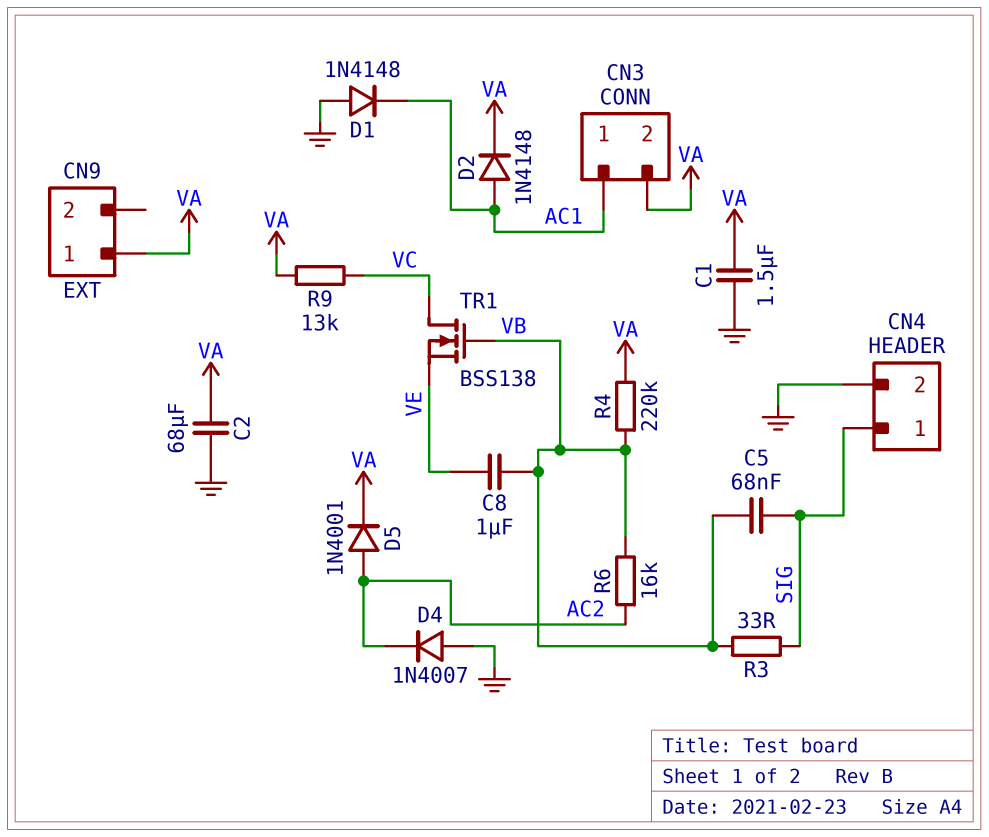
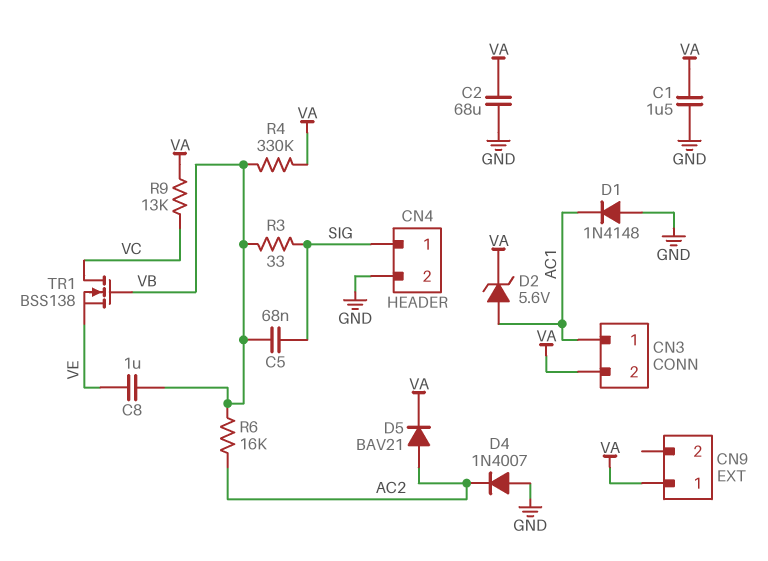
D2: diode 1N4148 (A AC1, K VA) -> zener 5.6V (A AC1, K VA)
D5: diode 1N4001 (A AC2, K VA) -> diode BAV21 (A AC2, K VA)
R4: 220k (VA, VB) -> 330k (VA, VB)

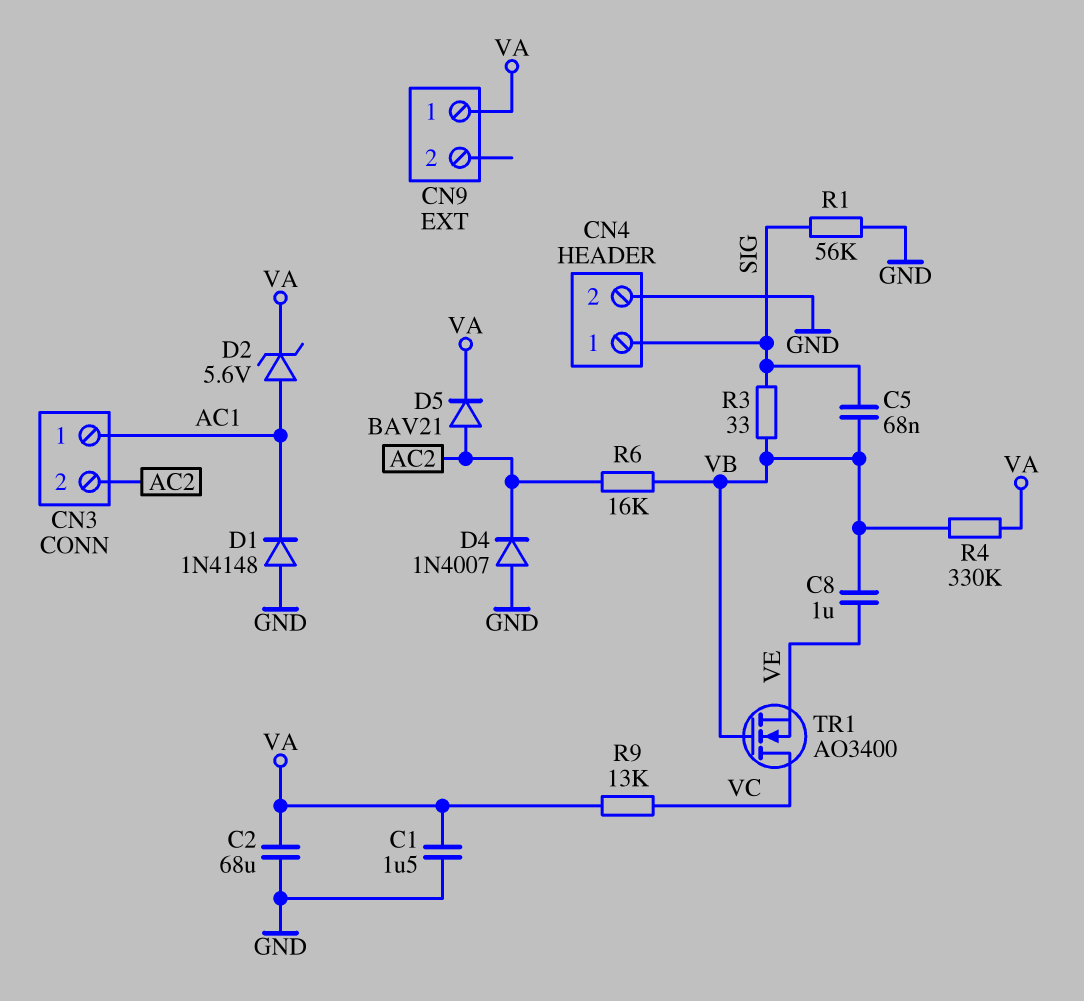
CN3 pin 2: VA -> AC2
R1: none -> 56k (GND, SIG)
TR1: NMOS BSS138 (G VB, D VC, S VE) -> NMOS AO3400 (G VB, D VC, S VE)

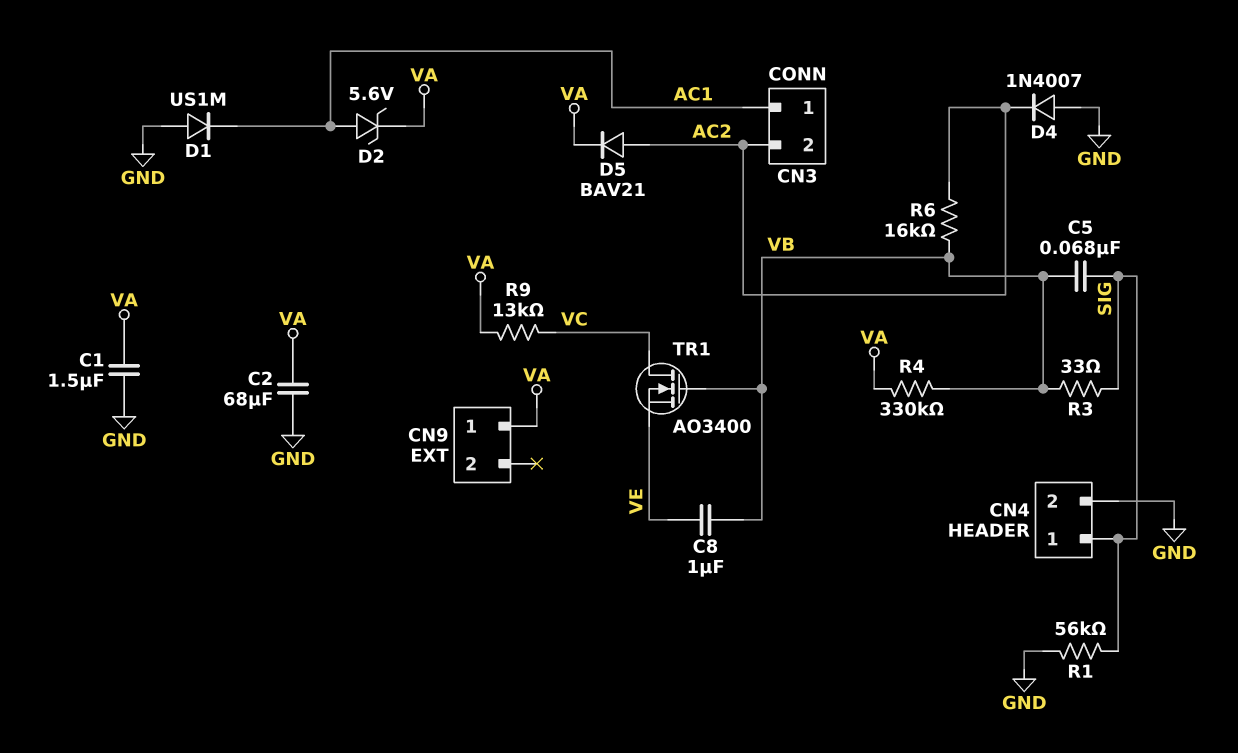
D1: diode 1N4148 (A GND, K AC1) -> diode US1M (A GND, K AC1)

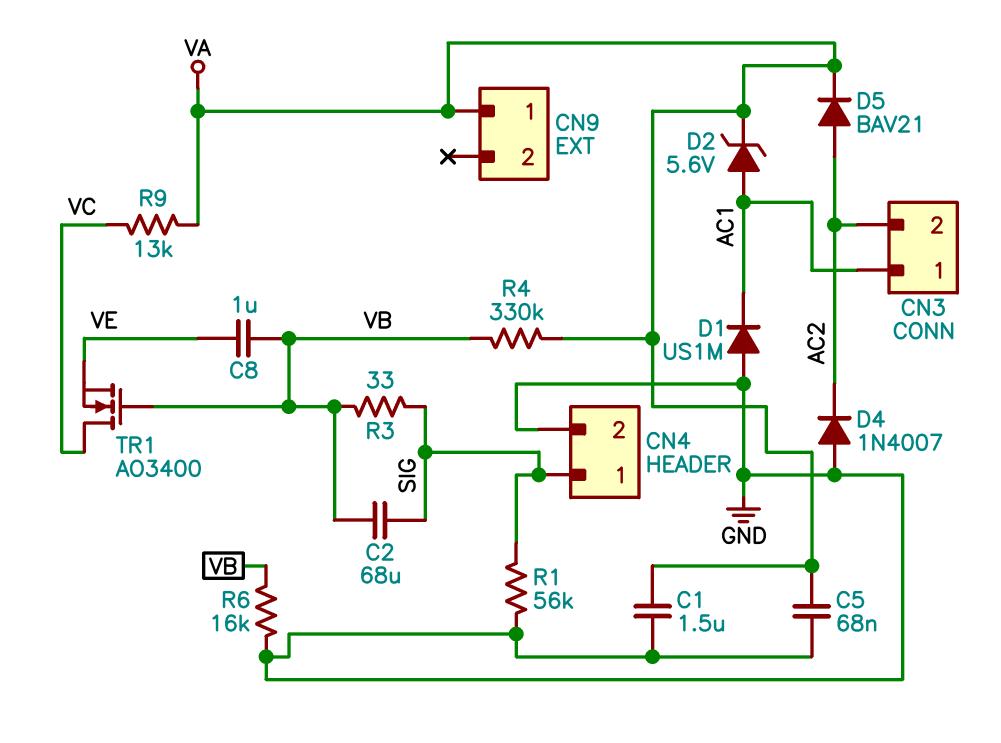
C2: 68uF (GND, VA) -> 68uF (SIG, VB)
C5: 68nF (SIG, VB) -> 68nF (GND, VA)
R6: 16k (AC2, VB) -> 16k (GND, VB)

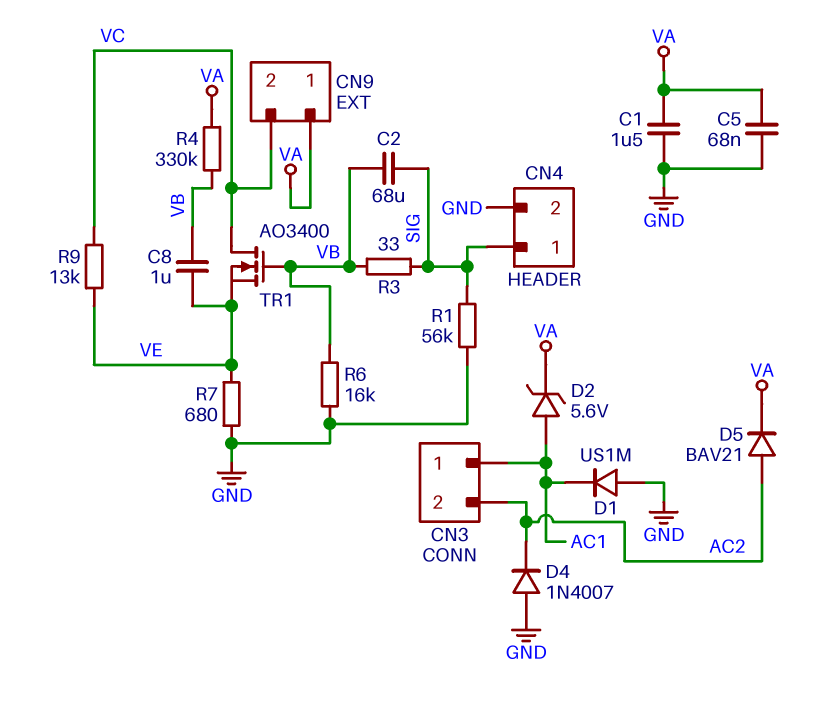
CN9 pin 2: none -> VC
R7: none -> 680 (GND, VE)
R9: 13k (VA, VC) -> 13k (VC, VE)

